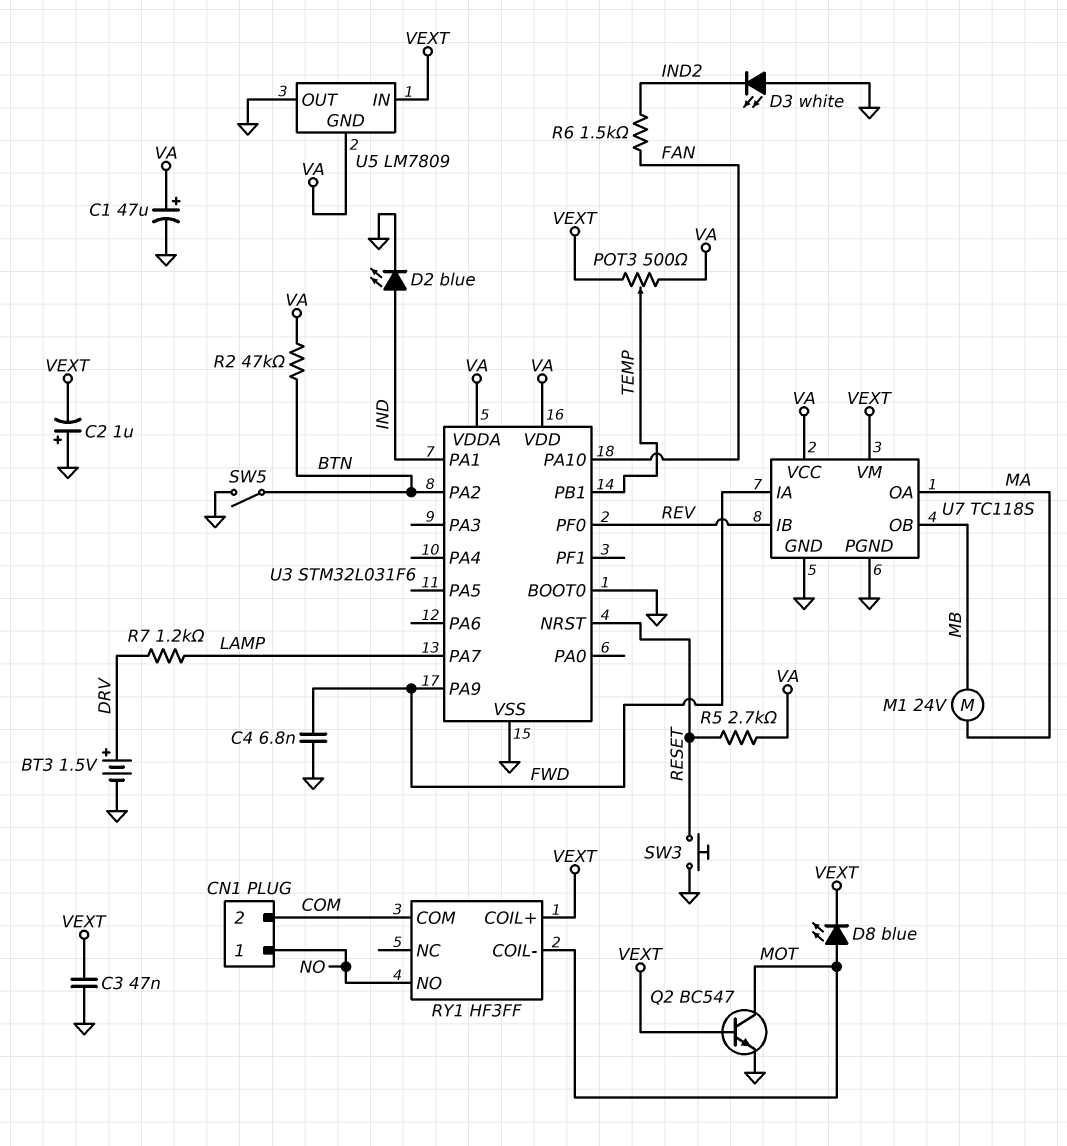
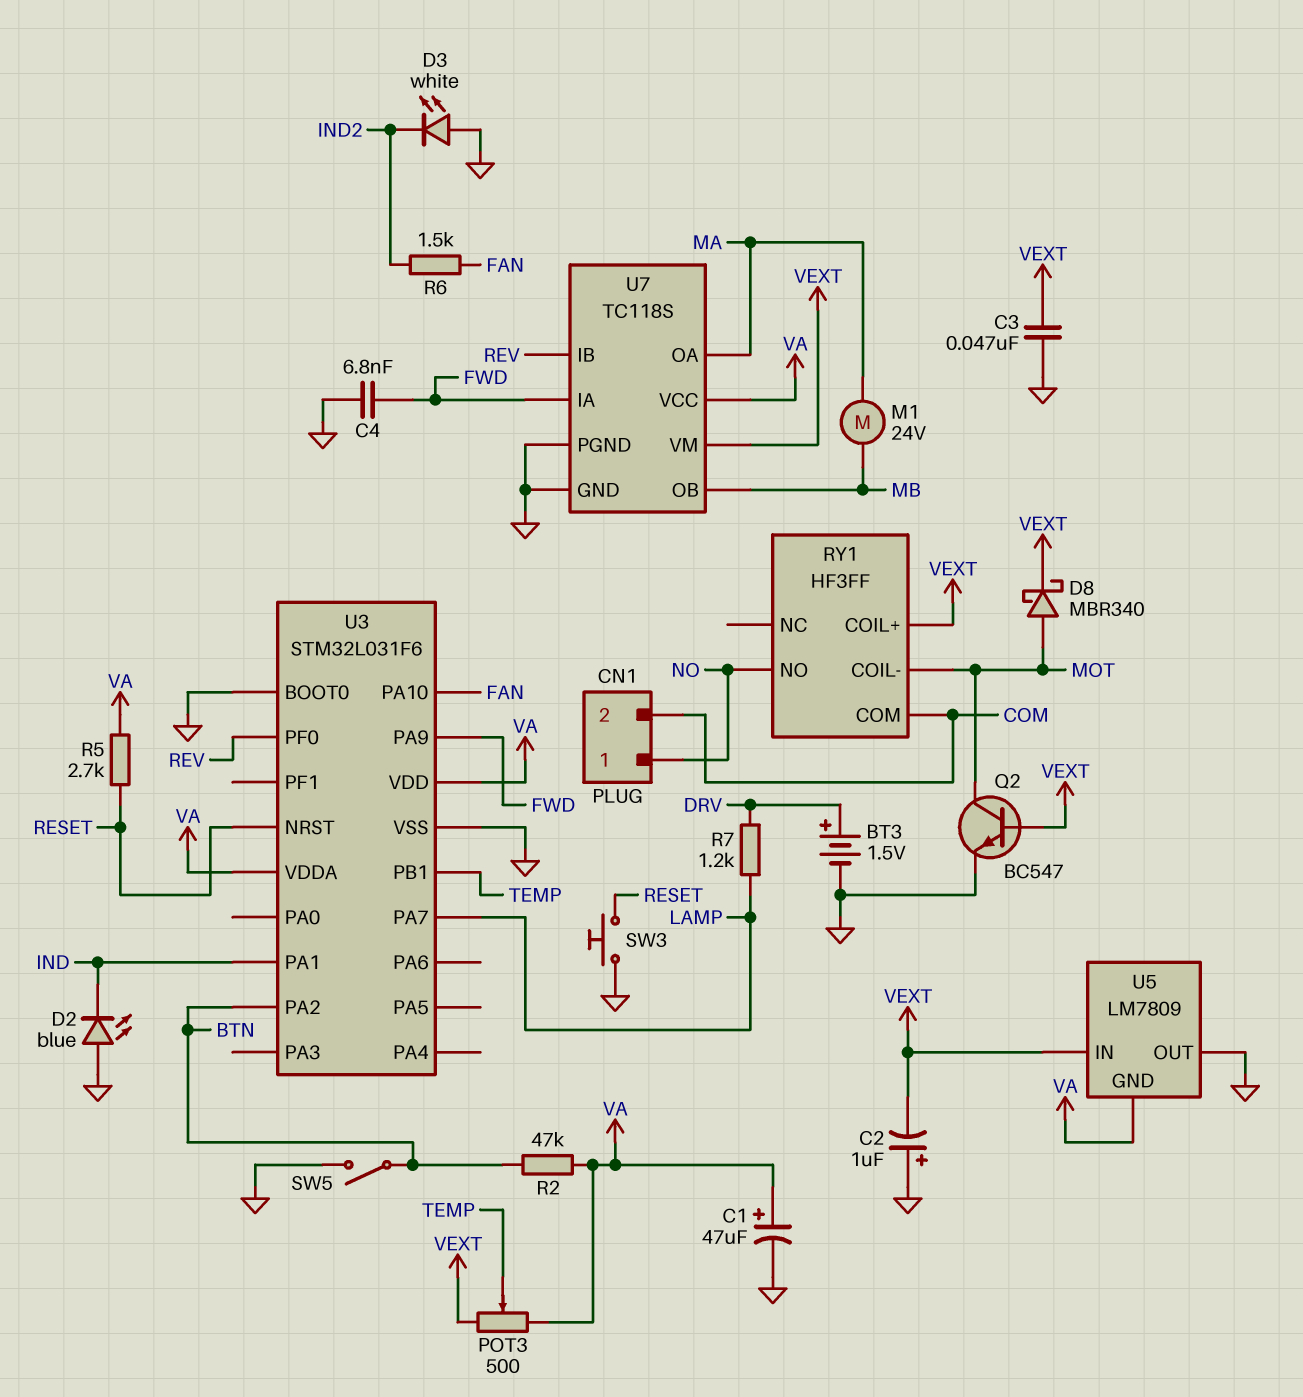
D2: LED blue (A IND, K GND) -> LED blue (A GND, K IND)
D8: LED blue (A MOT, K VEXT) -> schottky MBR340 (A MOT, K VEXT)

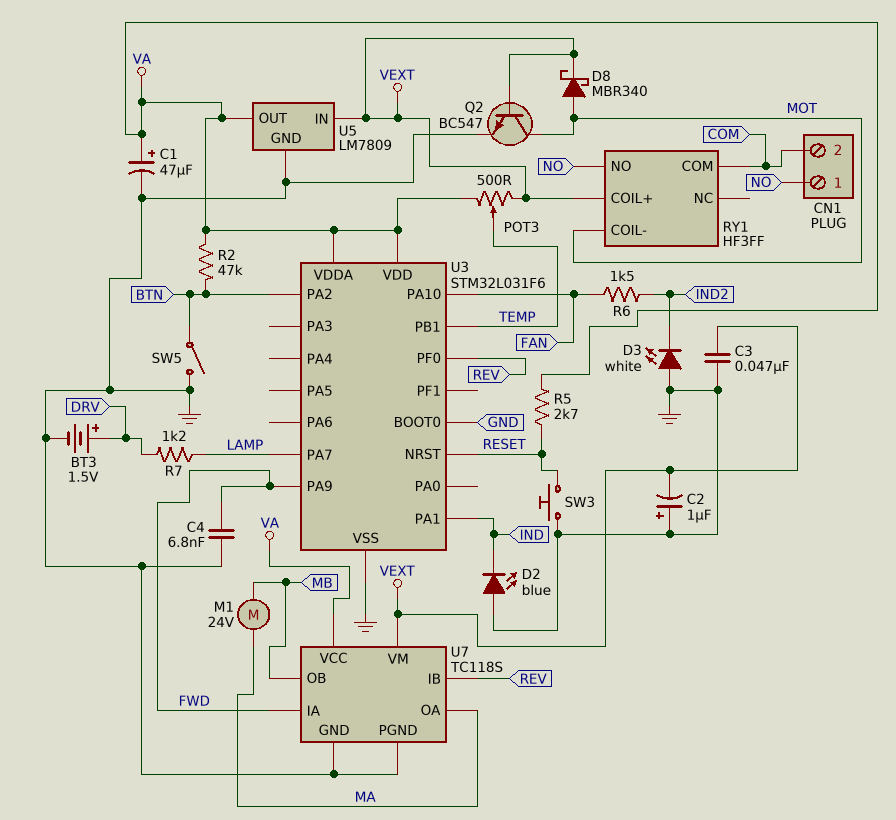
U5 pin GND: VA -> GND
U5 pin OUT: GND -> VA

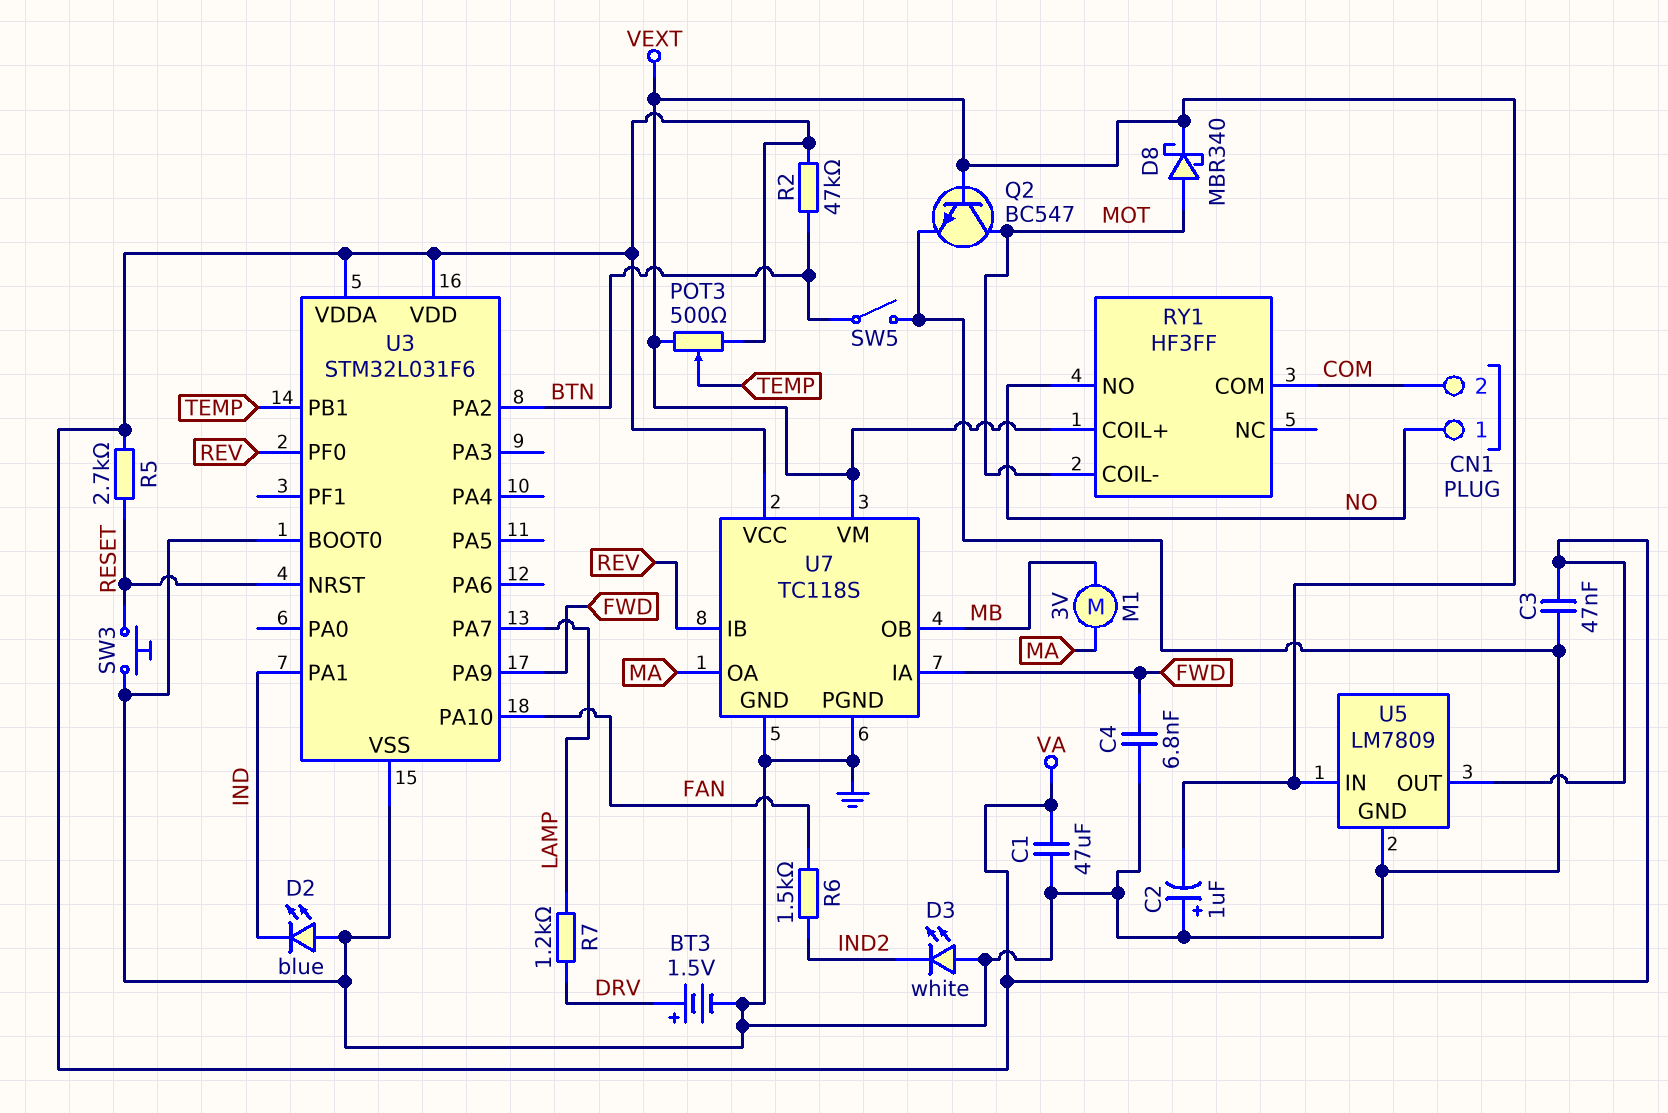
C1: 47uF (plus VA, minus GND) -> 47uF (GND, VA)
C3: 47nF (GND, VEXT) -> 47nF (GND, VA)
M1: motor 24V (MA, MB) -> motor 3V (MA, MB)

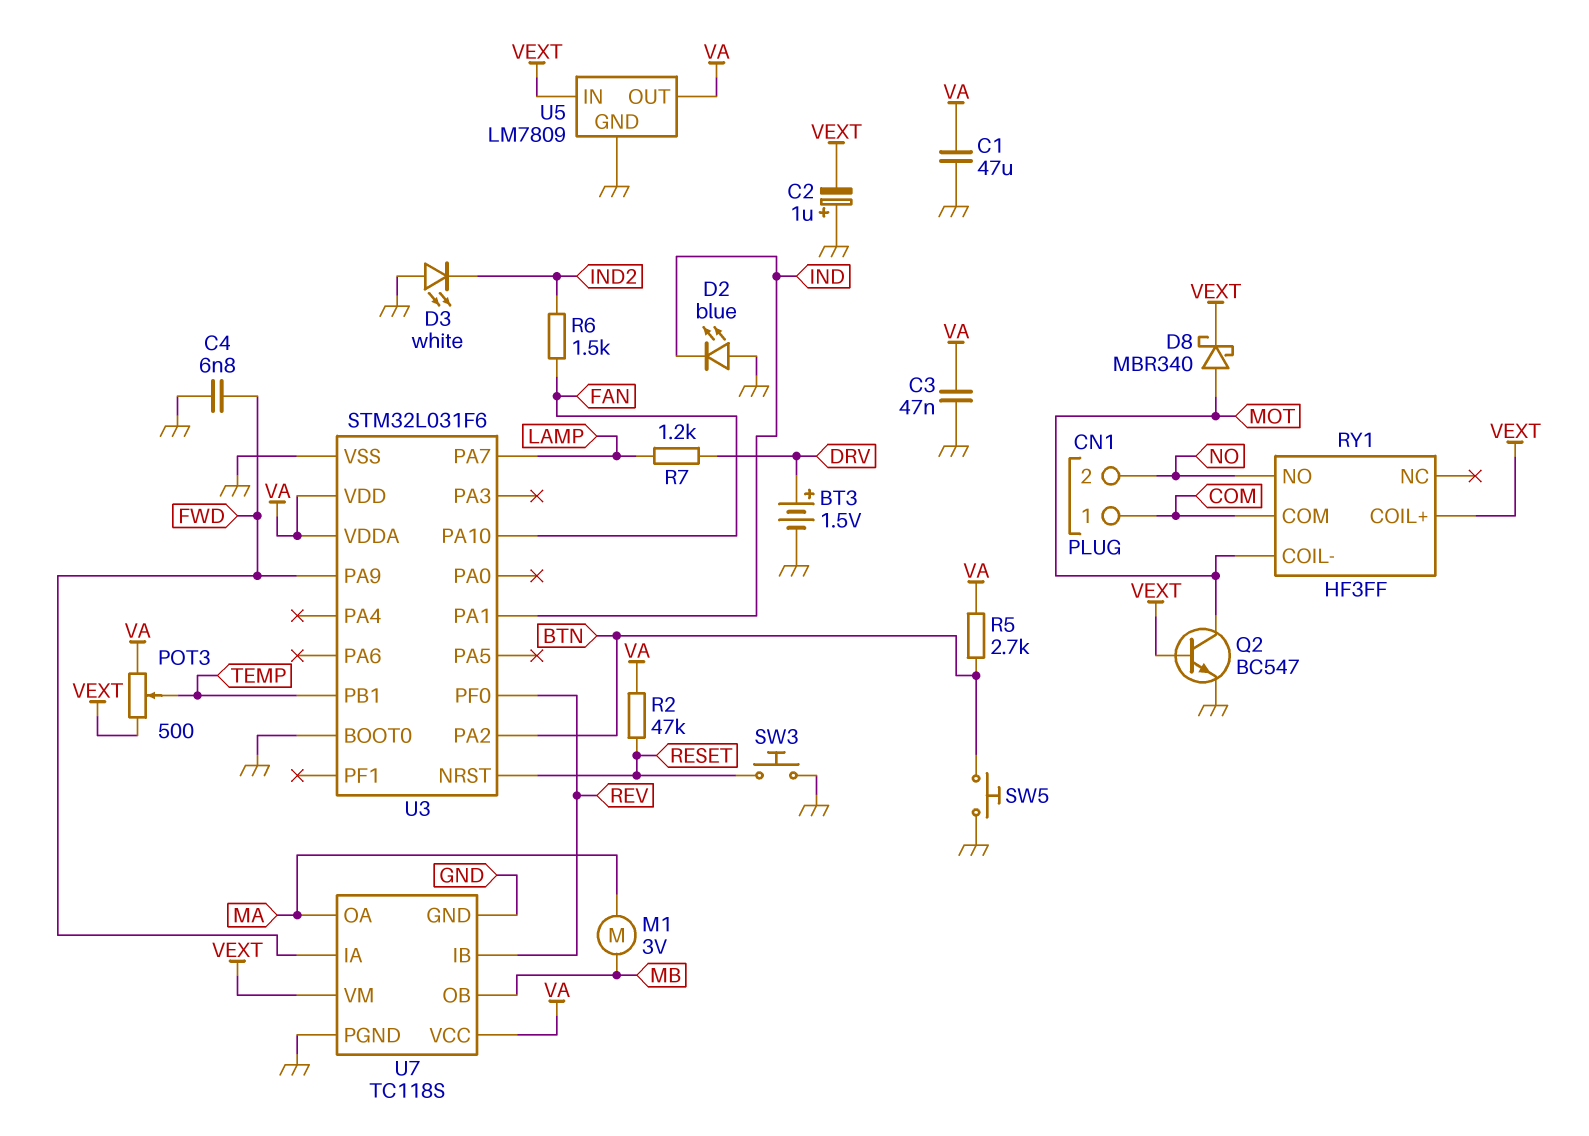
CN1 pin 1: NO -> COM
CN1 pin 2: COM -> NO
R2: 47k (BTN, VA) -> 47k (RESET, VA)
R5: 2.7k (RESET, VA) -> 2.7k (BTN, VA)
SW5: switch (BTN, GND) -> button (BTN, GND)

